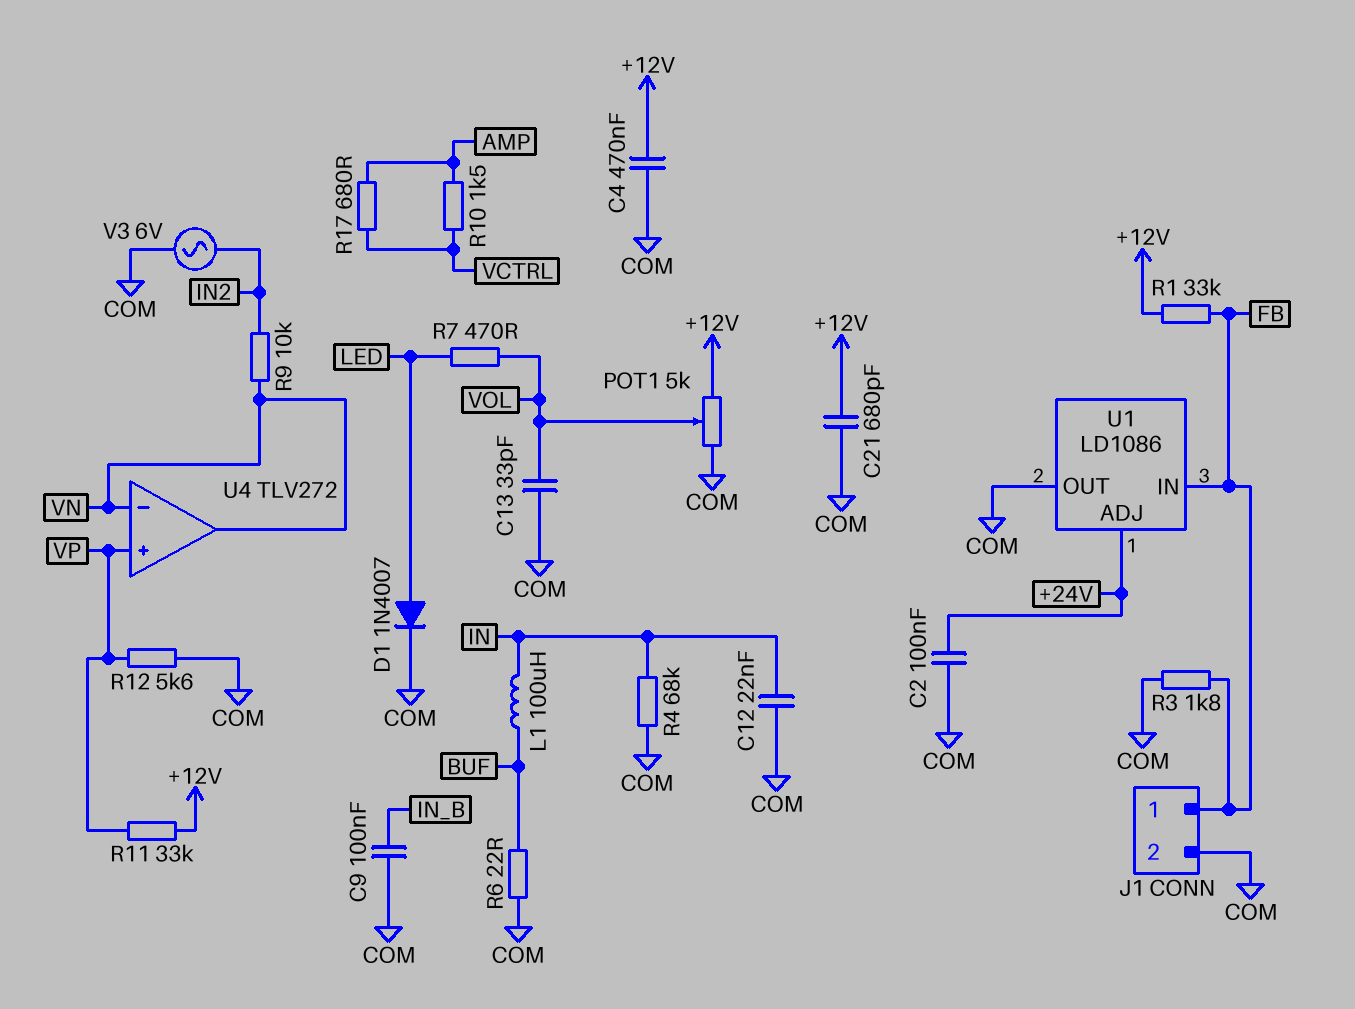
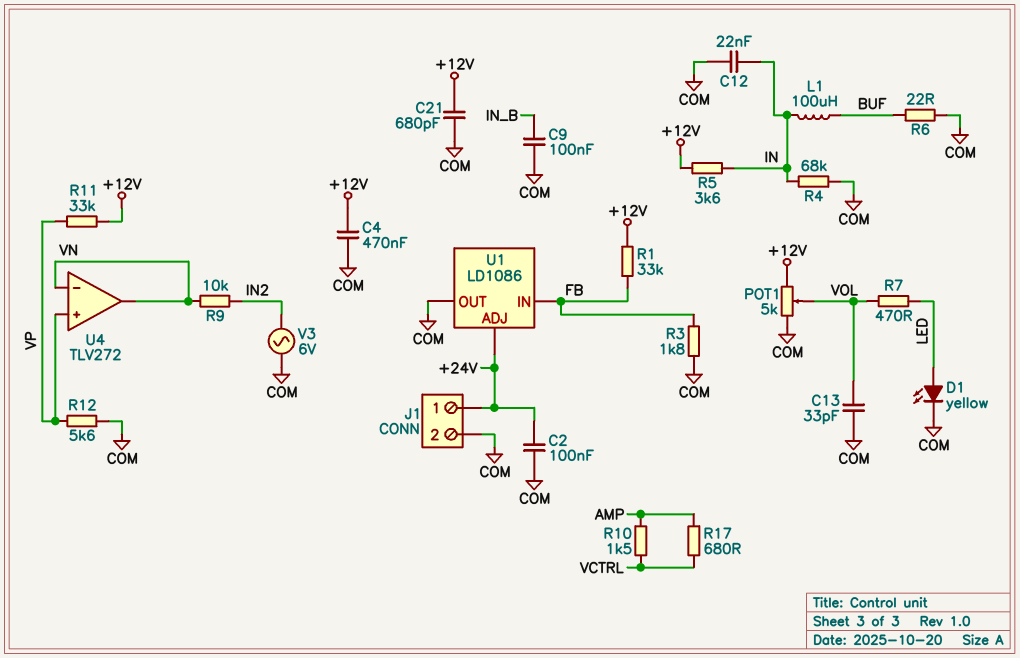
D1: diode 1N4007 (A LED, K COM) -> LED yellow (A LED, K COM)
J1 pin 1: FB -> +24V
R5: none -> 3.6k (+12V, IN)

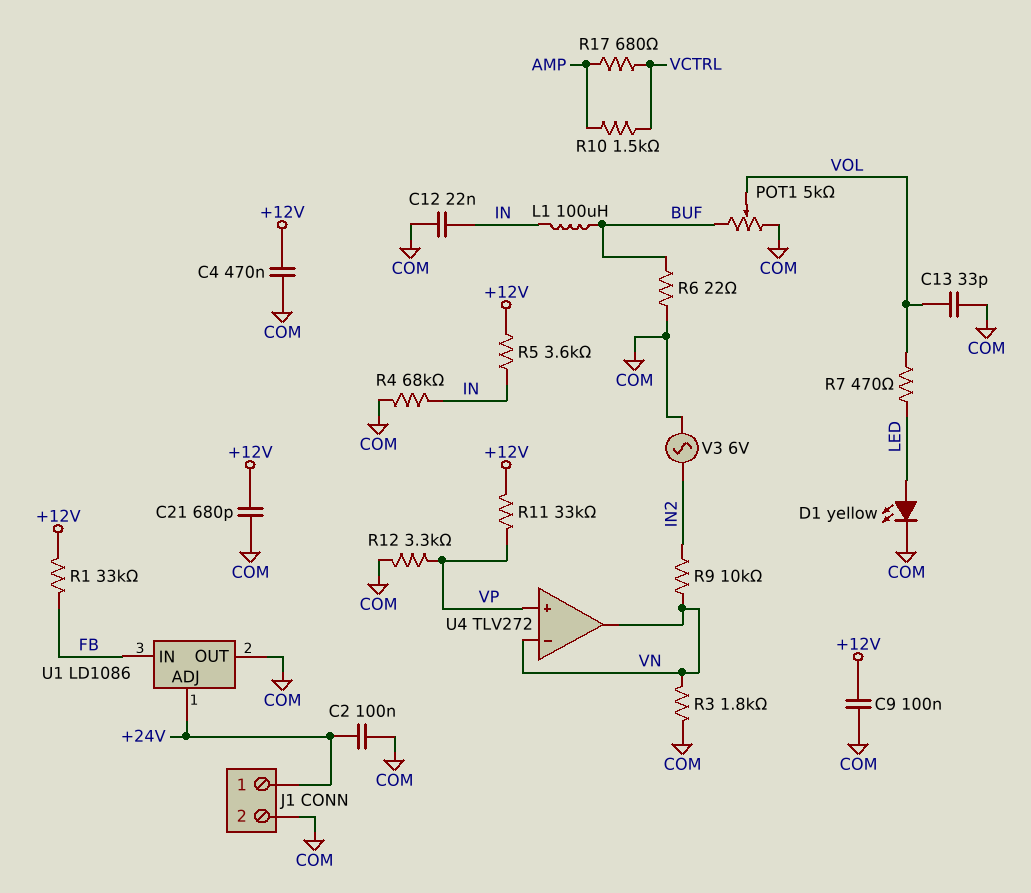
C9: 100nF (COM, IN_B) -> 100nF (+12V, COM)
POT1: 5k (+12V, COM, wiper VOL) -> 5k (BUF, COM, wiper VOL)
R3: 1.8k (COM, FB) -> 1.8k (COM, VN)
R12: 5.6k (COM, VP) -> 3.3k (COM, VP)

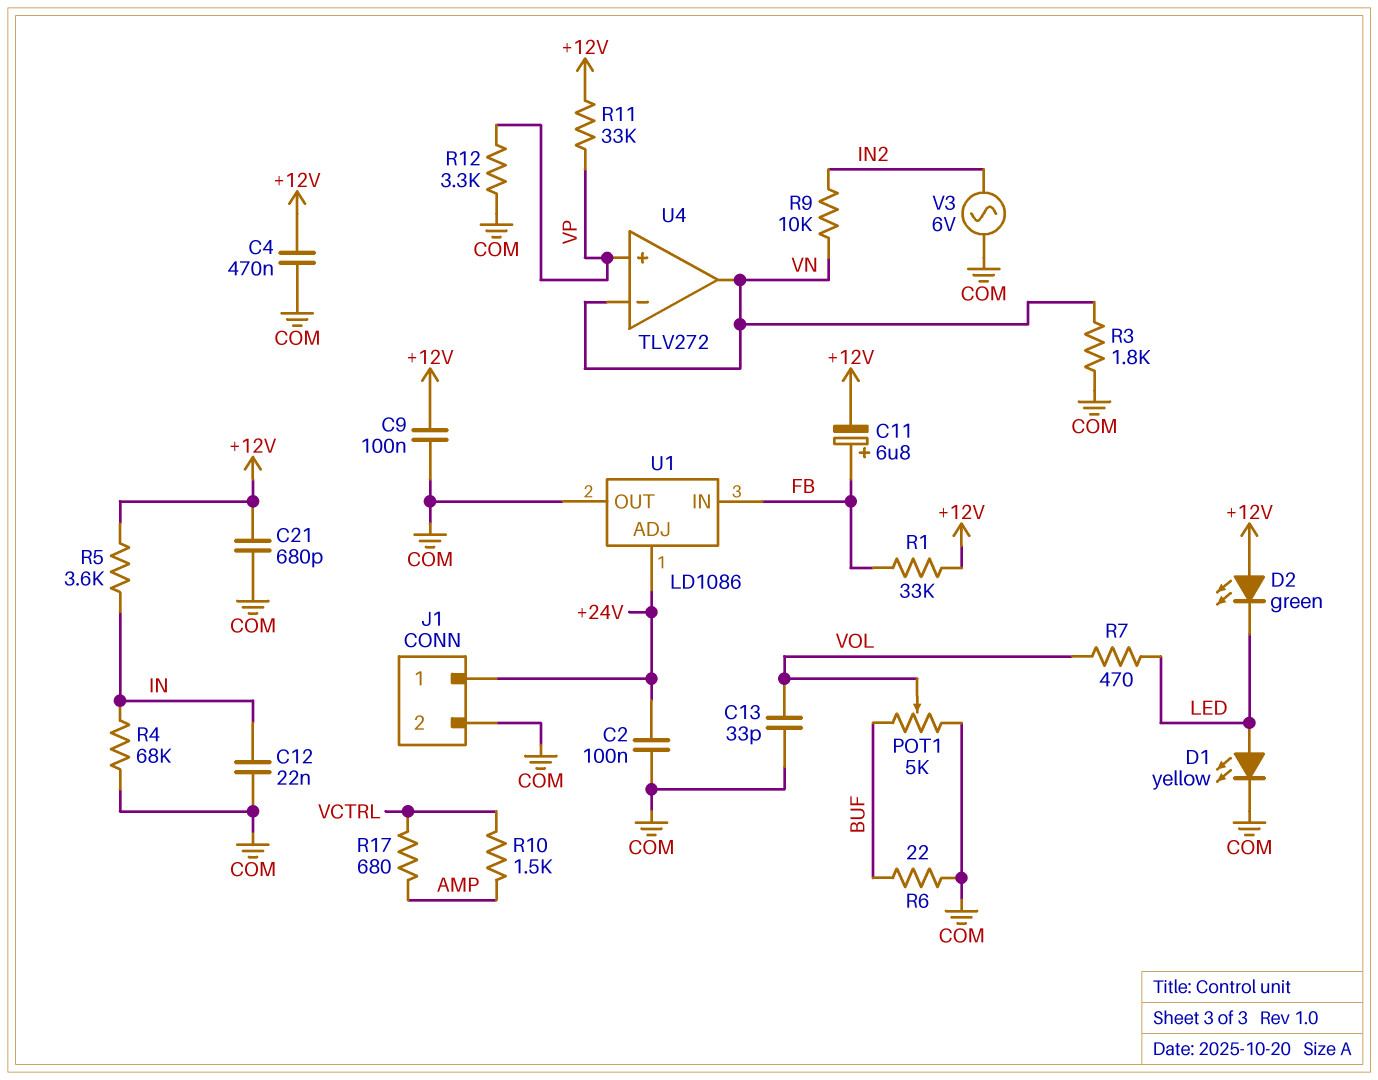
C11: none -> 6.8uF (plus FB, minus +12V)
D2: none -> LED green (A +12V, K LED)
L1: 100uH (BUF, IN) -> none

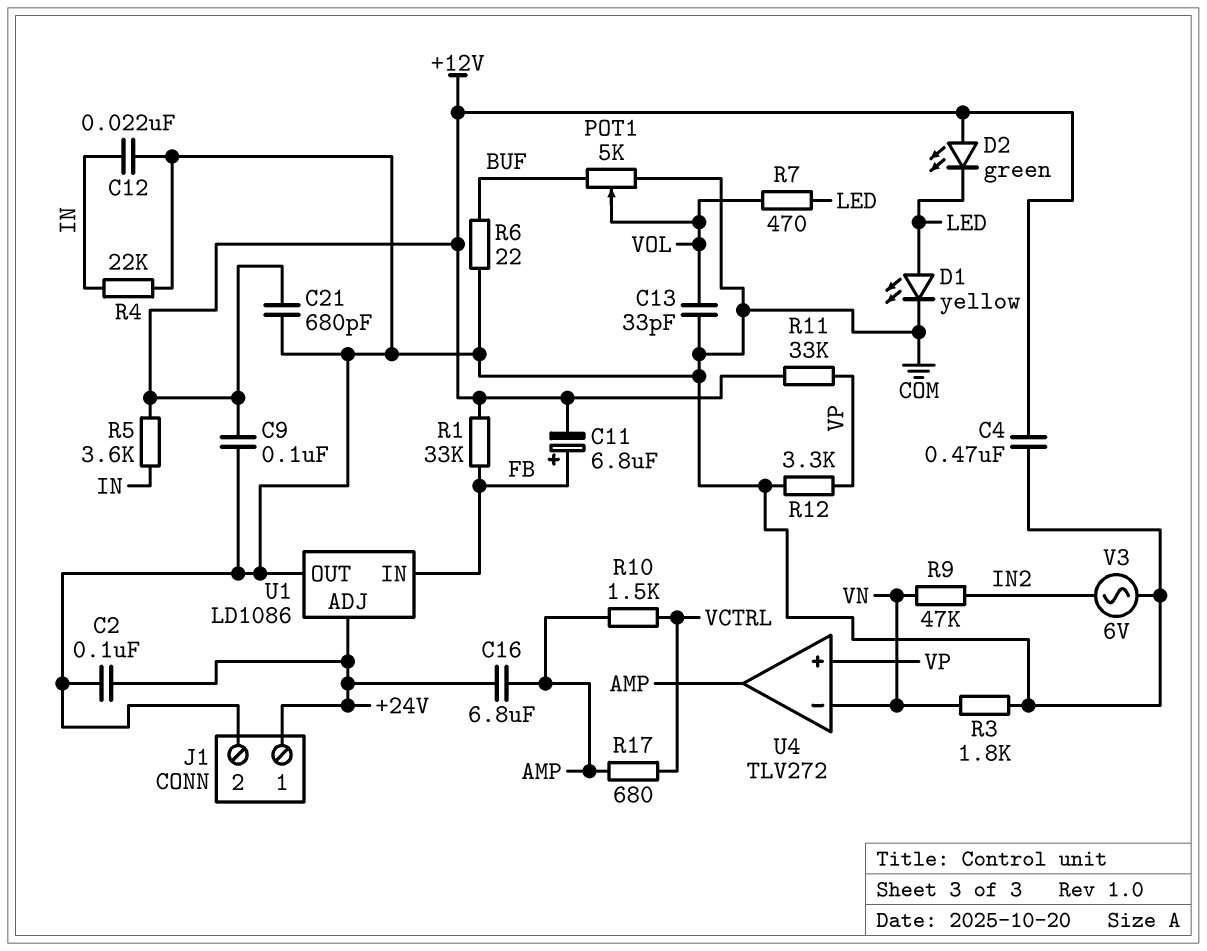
C16: none -> 6.8uF (+24V, AMP)
R4: 68k (COM, IN) -> 22k (COM, IN)
R9: 10k (IN2, VN) -> 47k (IN2, VN)
U4 pin out: VN -> AMP

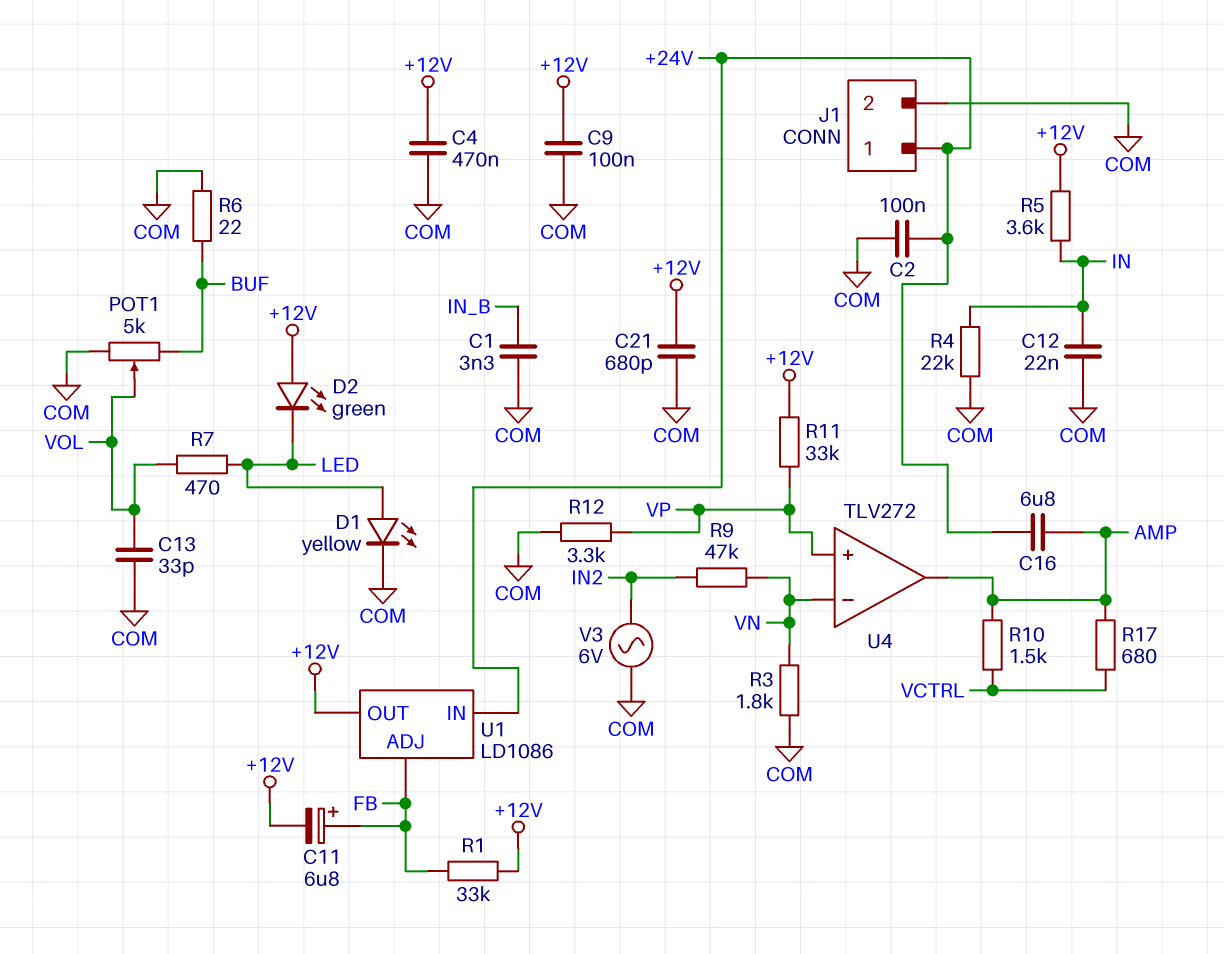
C1: none -> 3.3nF (COM, IN_B)
U1 pin ADJ: +24V -> FB
U1 pin IN: FB -> +24V
U1 pin OUT: COM -> +12V

